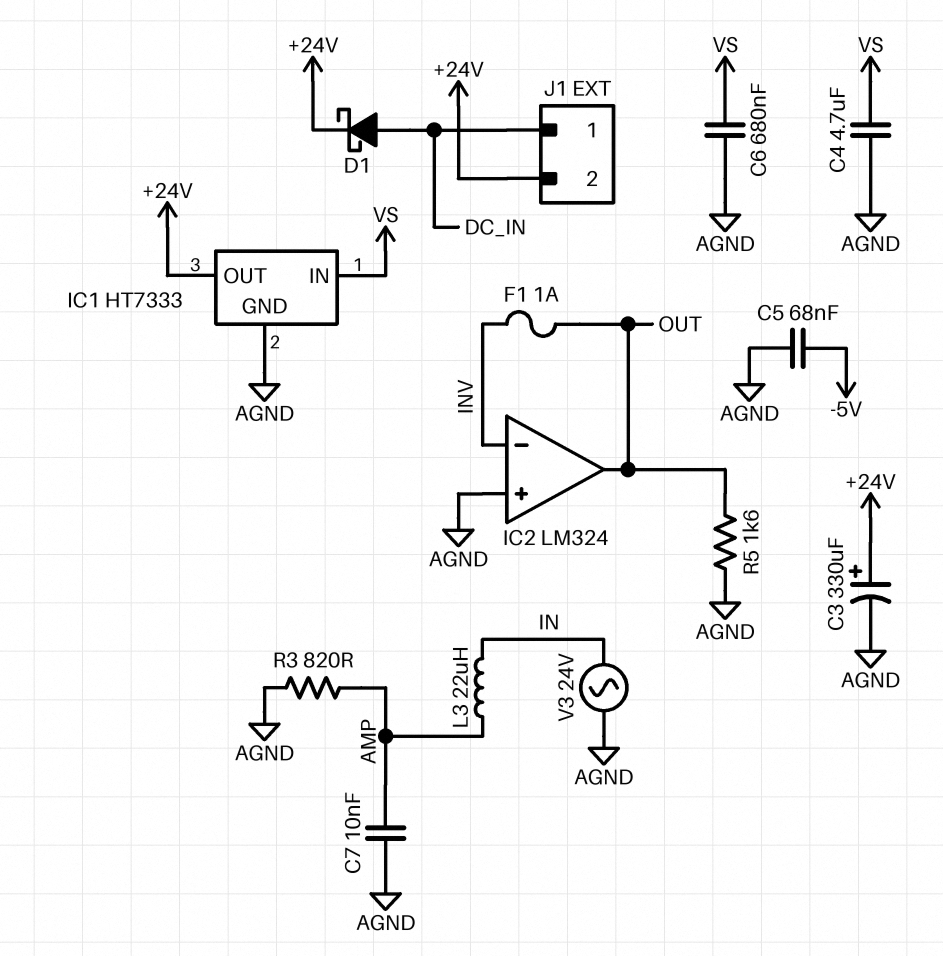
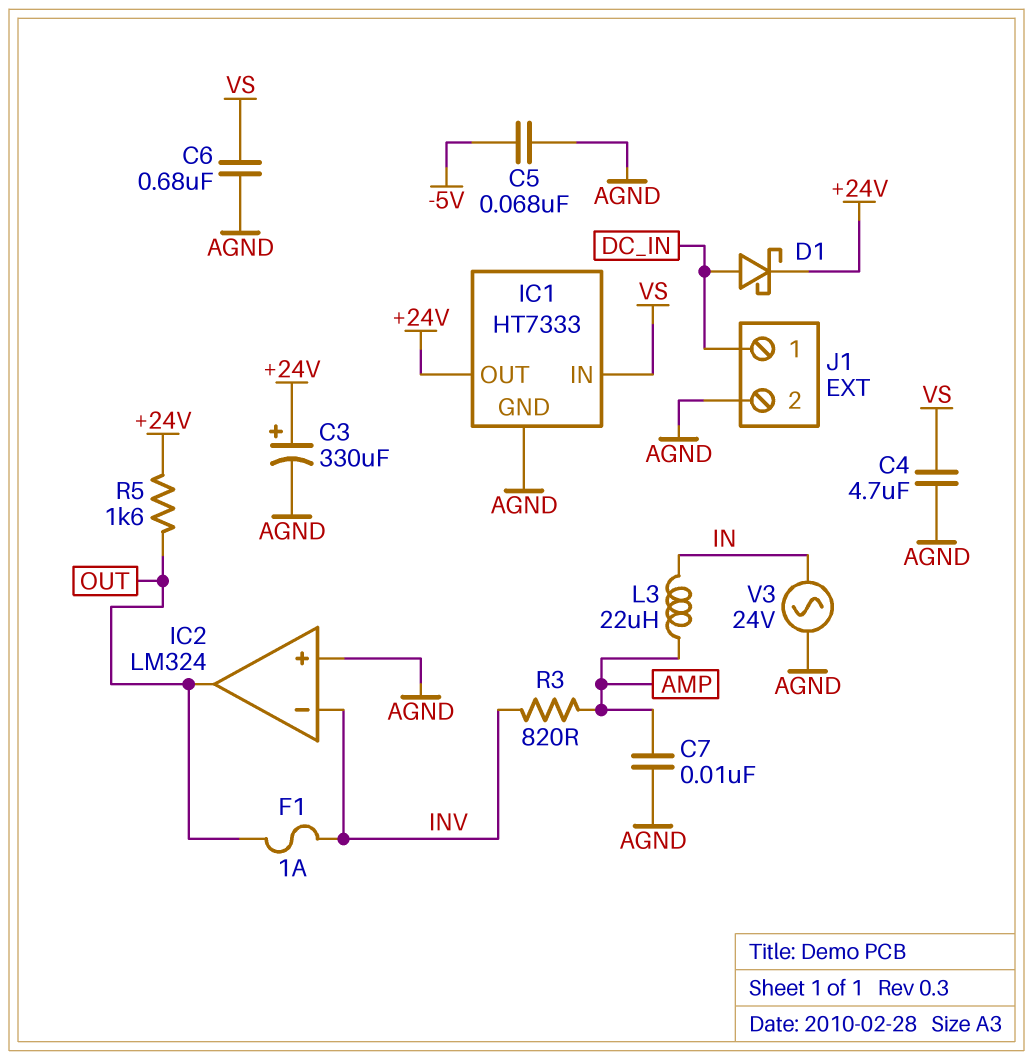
J1 pin 2: +24V -> AGND
R3: 820 (AGND, AMP) -> 820 (AMP, INV)
R5: 1.6k (AGND, OUT) -> 1.6k (+24V, OUT)

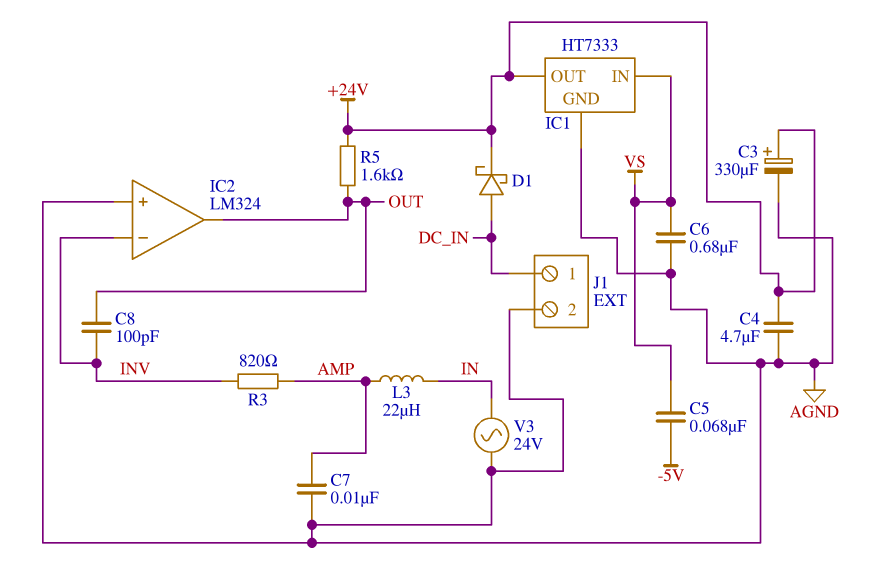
C4: 4.7uF (AGND, VS) -> 4.7uF (+24V, AGND)
C5: 68nF (-5V, AGND) -> 68nF (-5V, VS)
C8: none -> 100pF (INV, OUT)
F1: 1A (INV, OUT) -> none

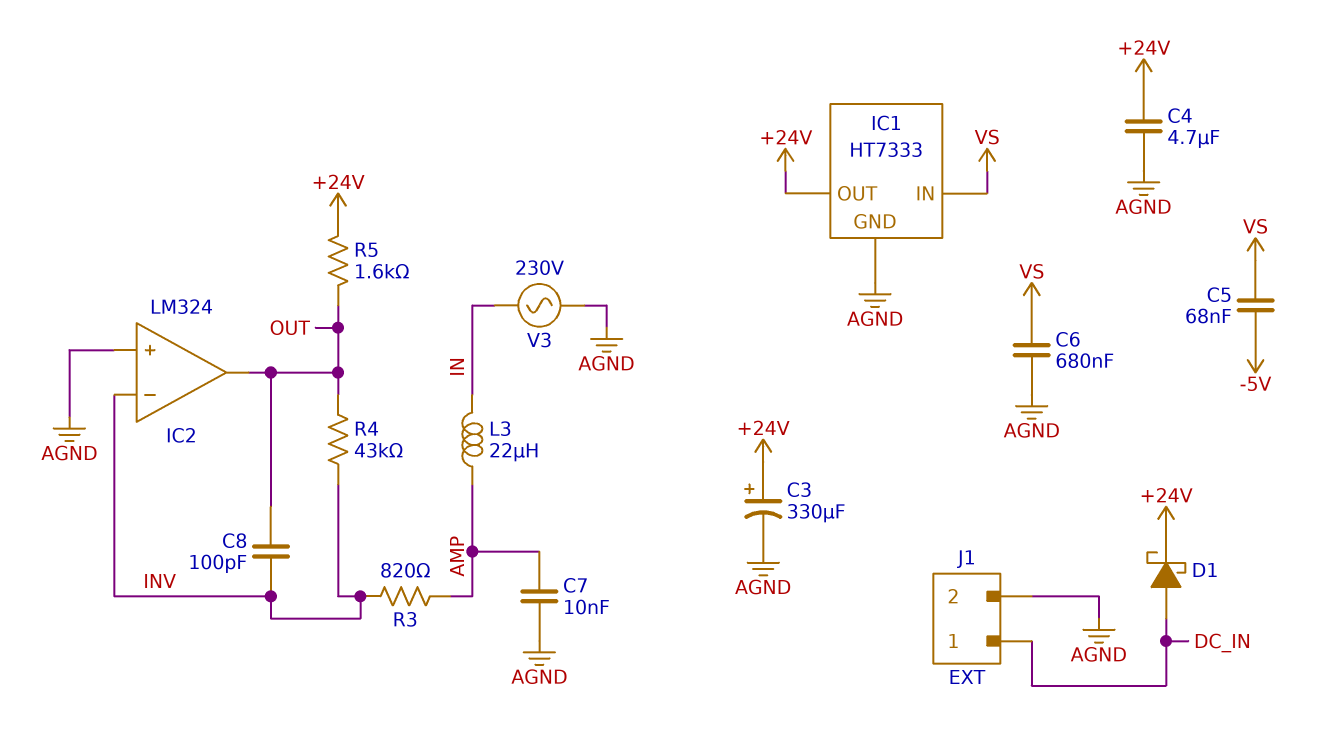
R4: none -> 43k (INV, OUT)
V3: AC 24V (AGND, IN) -> AC 230V (AGND, IN)

